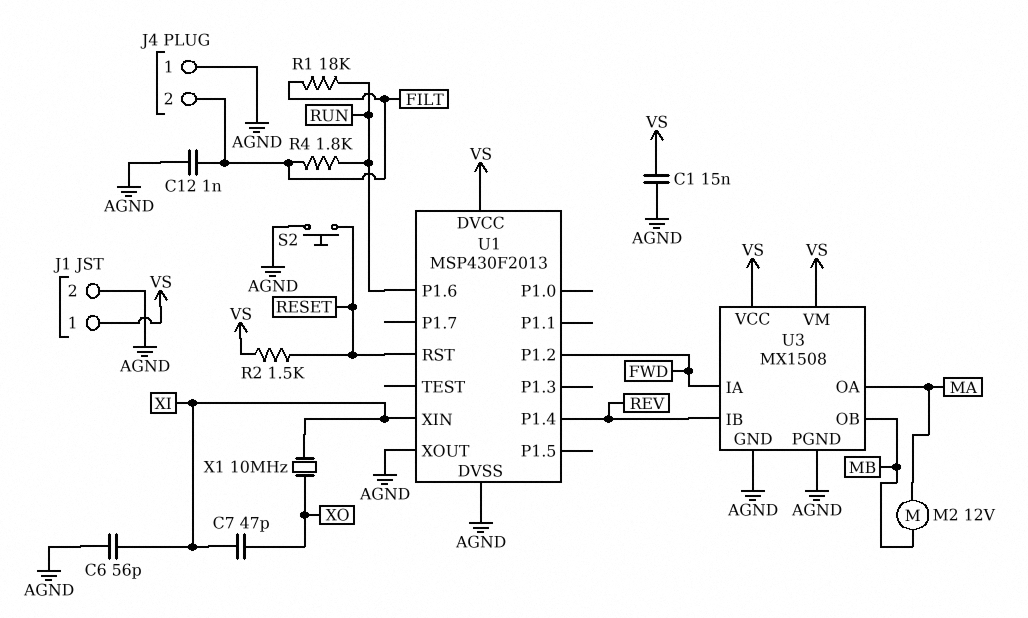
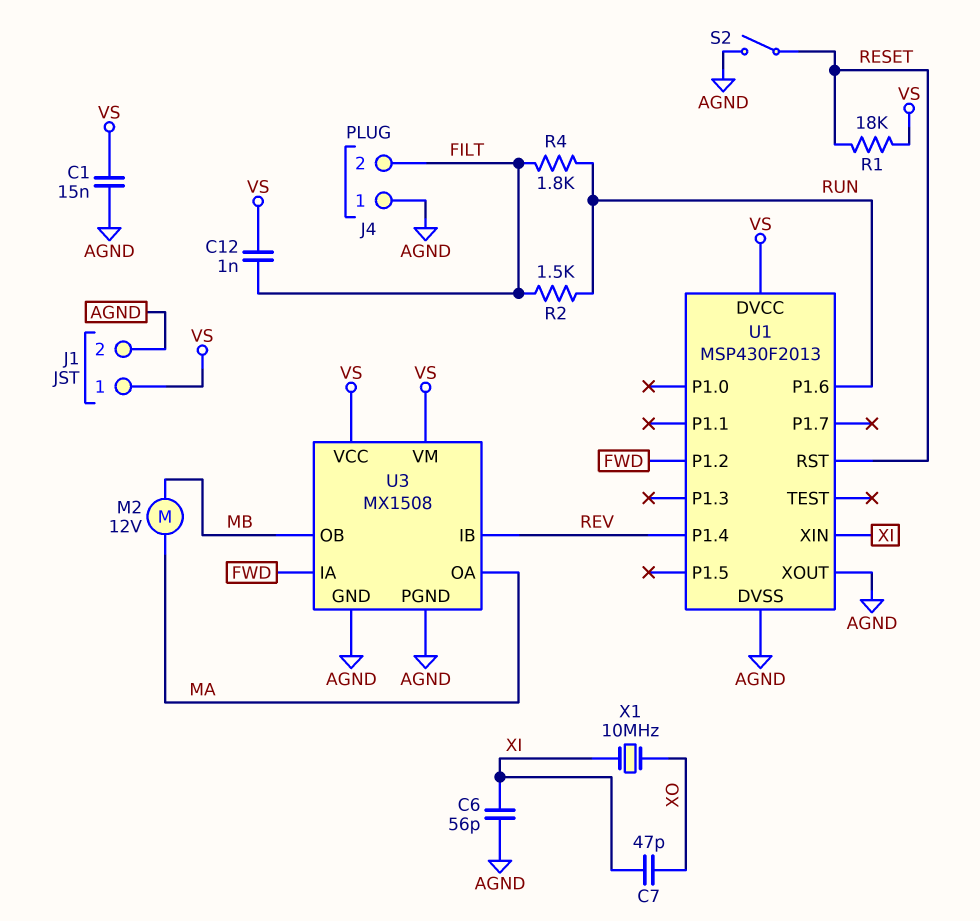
C12: 1nF (AGND, FILT) -> 1nF (FILT, VS)
R1: 18k (FILT, RUN) -> 18k (RESET, VS)
R2: 1.5k (RESET, VS) -> 1.5k (FILT, RUN)
S2: button (AGND, RESET) -> switch (AGND, RESET)

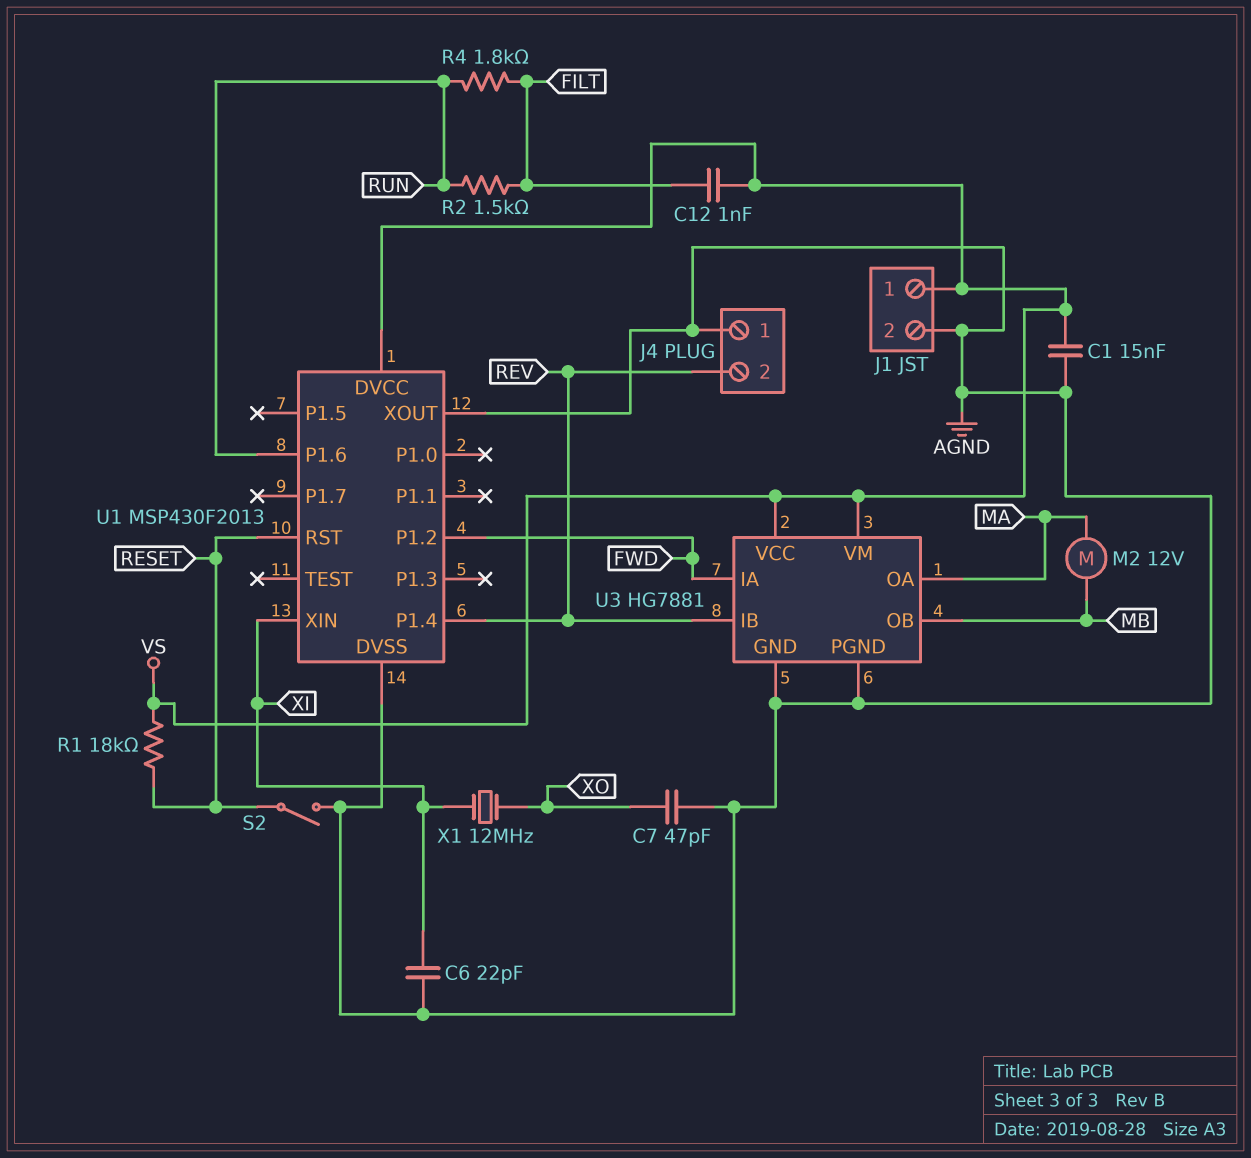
C6: 56pF (AGND, XI) -> 22pF (AGND, XI)
C7: 47pF (XI, XO) -> 47pF (AGND, XO)
J4 pin 2: FILT -> REV
U3: MX1508 -> HG7881
X1: 10MHz (XI, XO) -> 12MHz (XI, XO)

